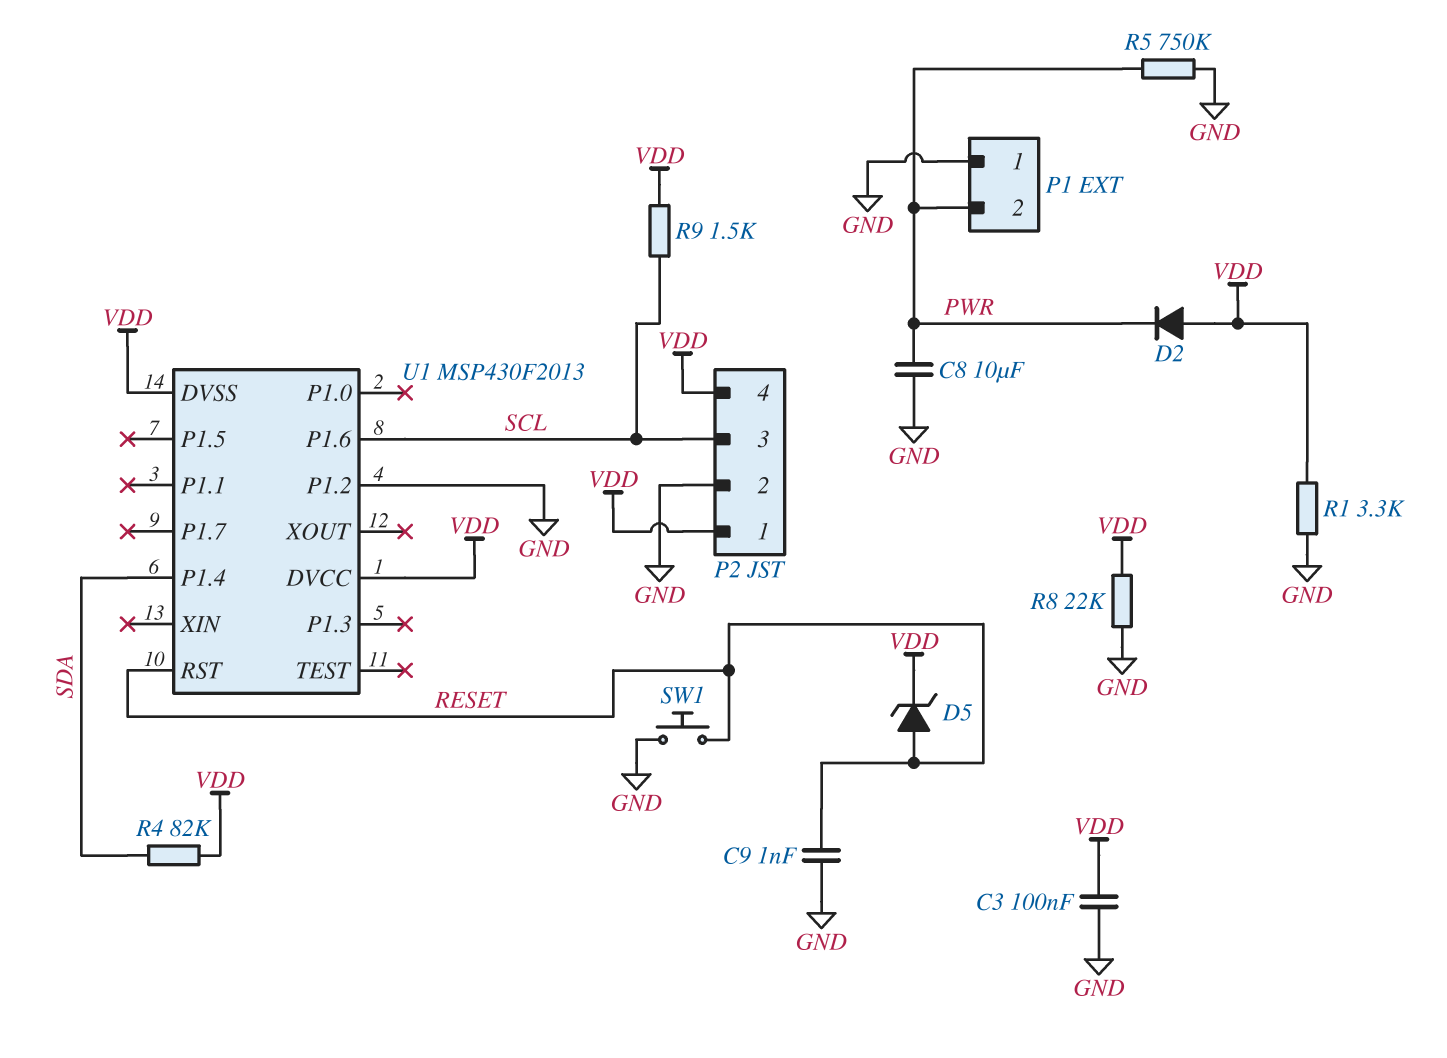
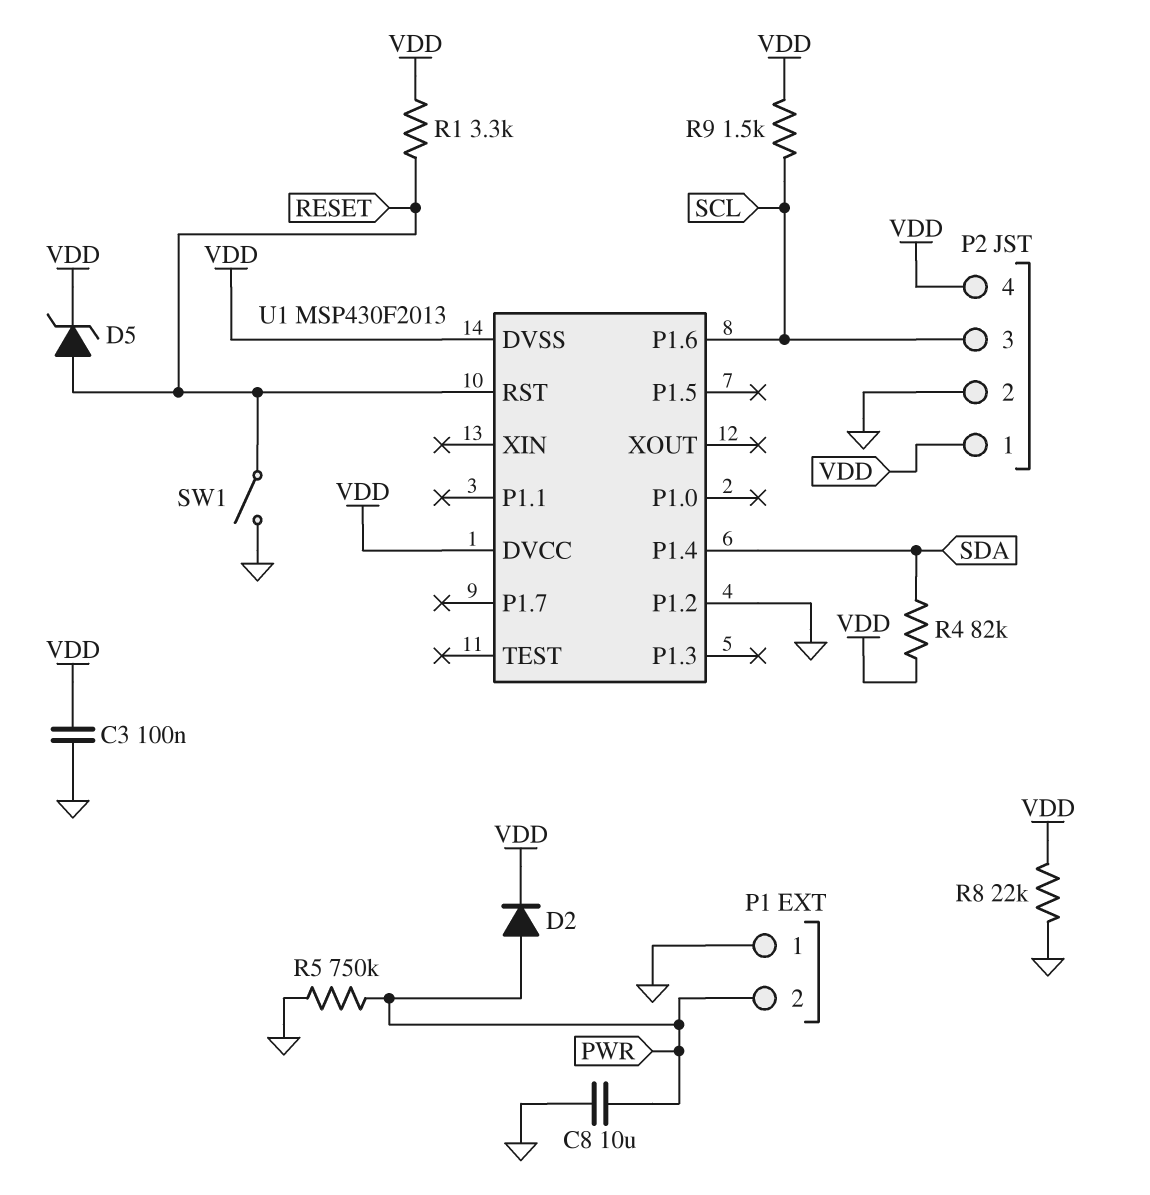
C9: 1nF (GND, RESET) -> none
D2: diode (A VDD, K PWR) -> diode (A PWR, K VDD)
R1: 3.3k (GND, VDD) -> 3.3k (RESET, VDD)
SW1: button (GND, RESET) -> switch (GND, RESET)

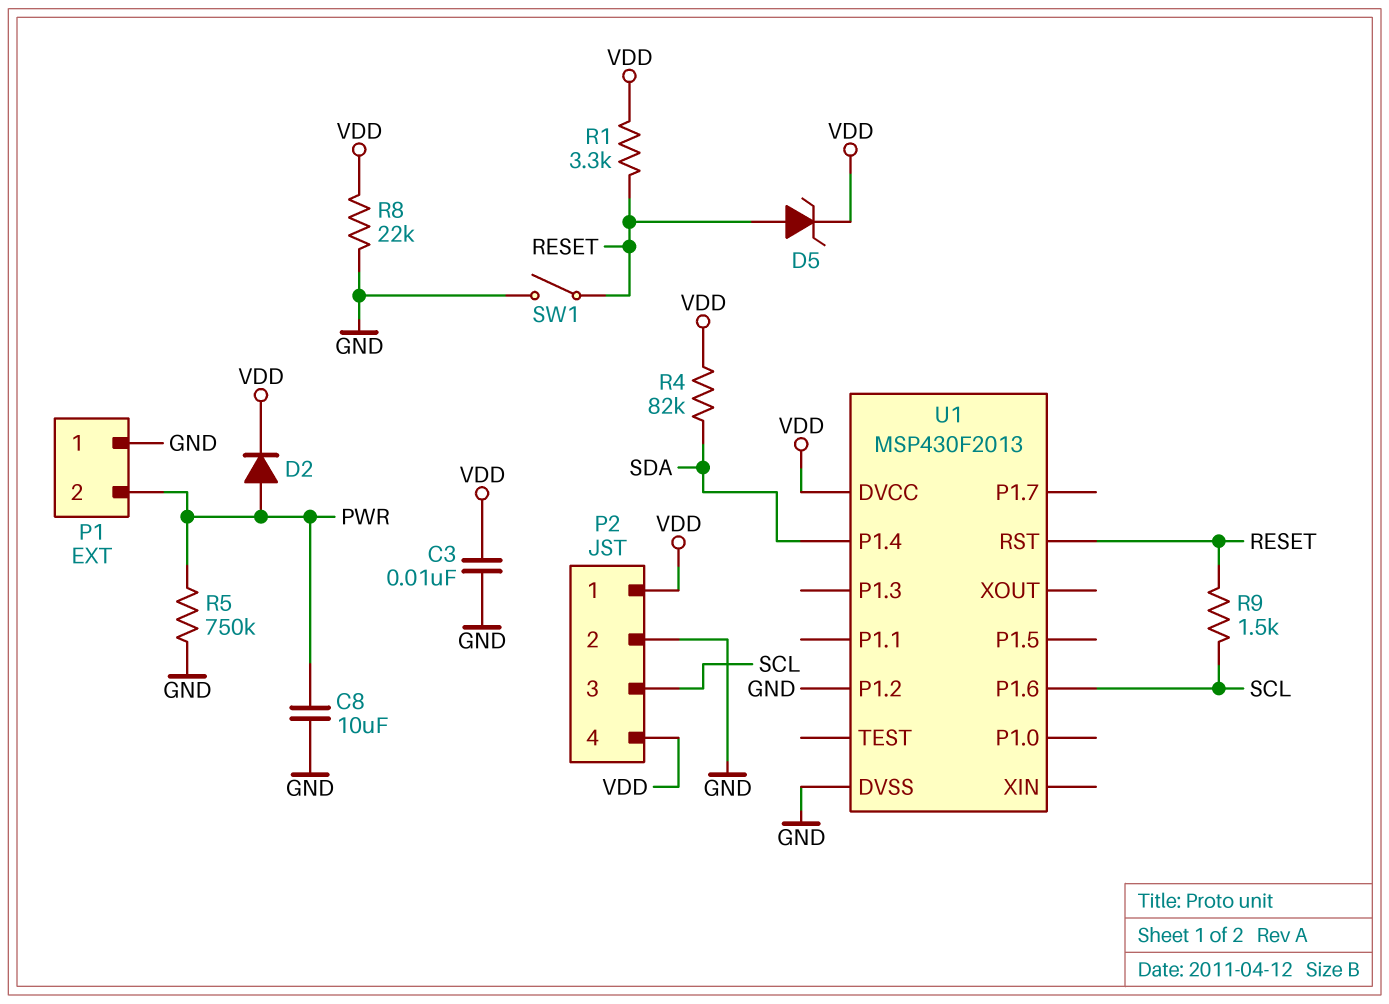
C3: 100nF (GND, VDD) -> 10nF (GND, VDD)
R9: 1.5k (SCL, VDD) -> 1.5k (RESET, SCL)
U1 pin DVSS: VDD -> GND

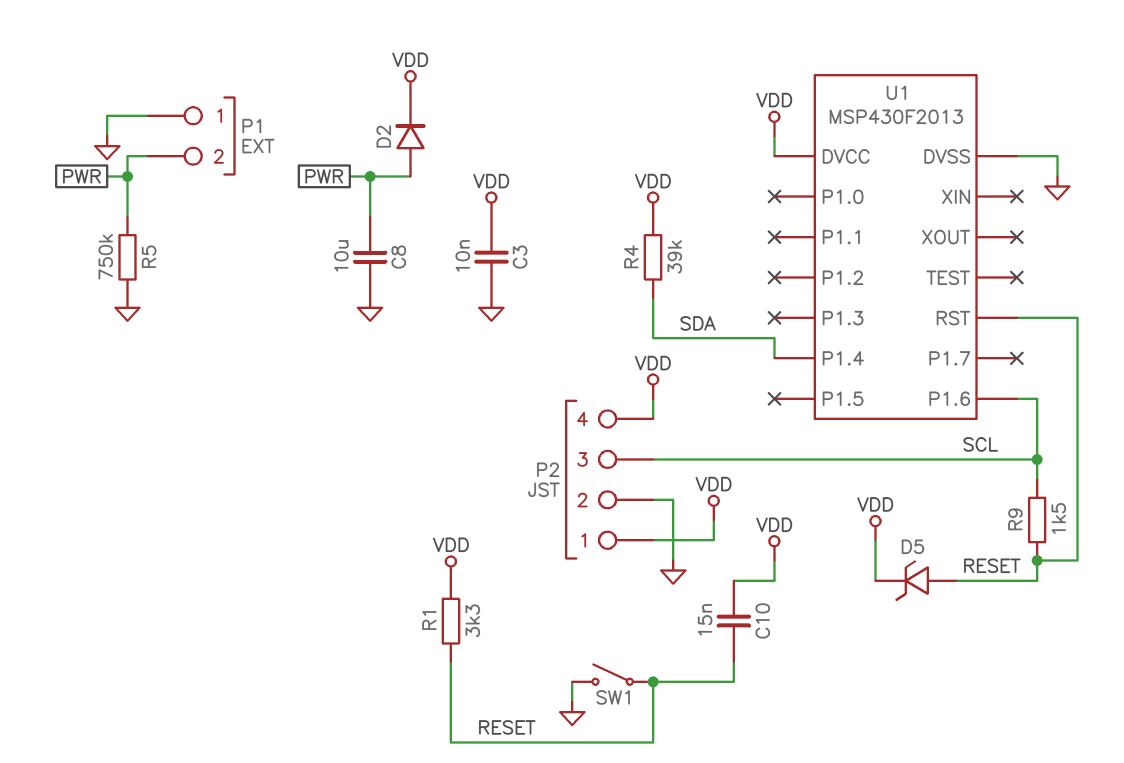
C10: none -> 15nF (RESET, VDD)
R4: 82k (SDA, VDD) -> 39k (SDA, VDD)
R8: 22k (GND, VDD) -> none
U1 pin P1.2: GND -> none

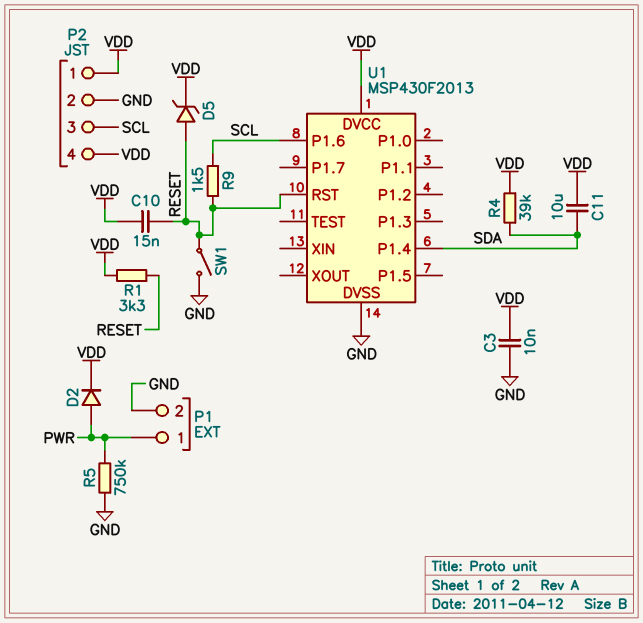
C8: 10uF (GND, PWR) -> none
C11: none -> 10uF (SDA, VDD)
P1 pin 1: GND -> PWR
P1 pin 2: PWR -> GND

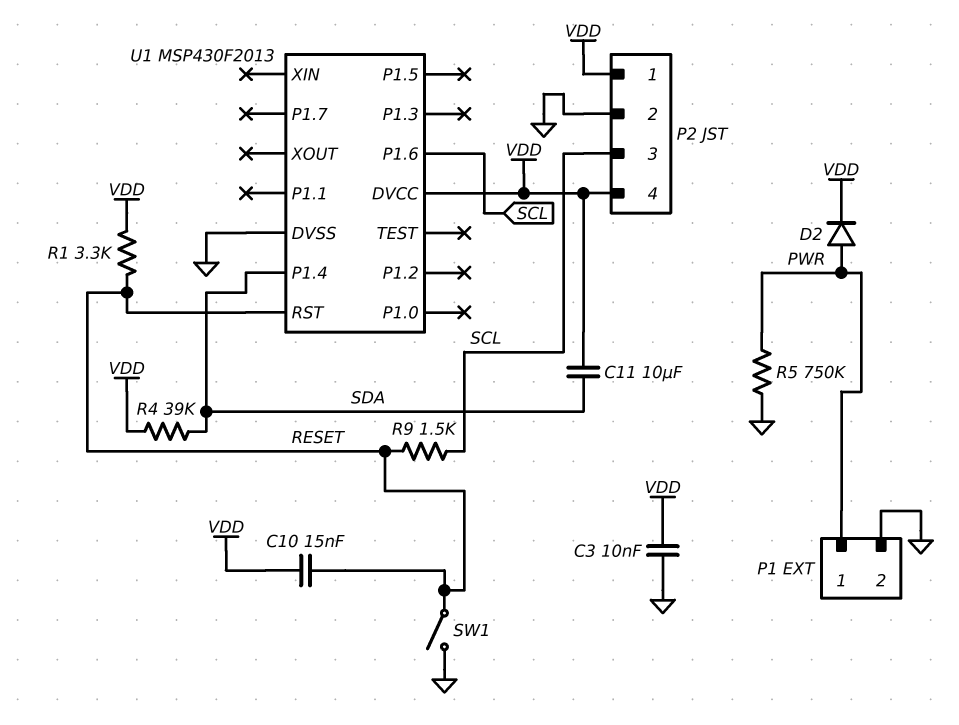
D5: zener (A RESET, K VDD) -> none

